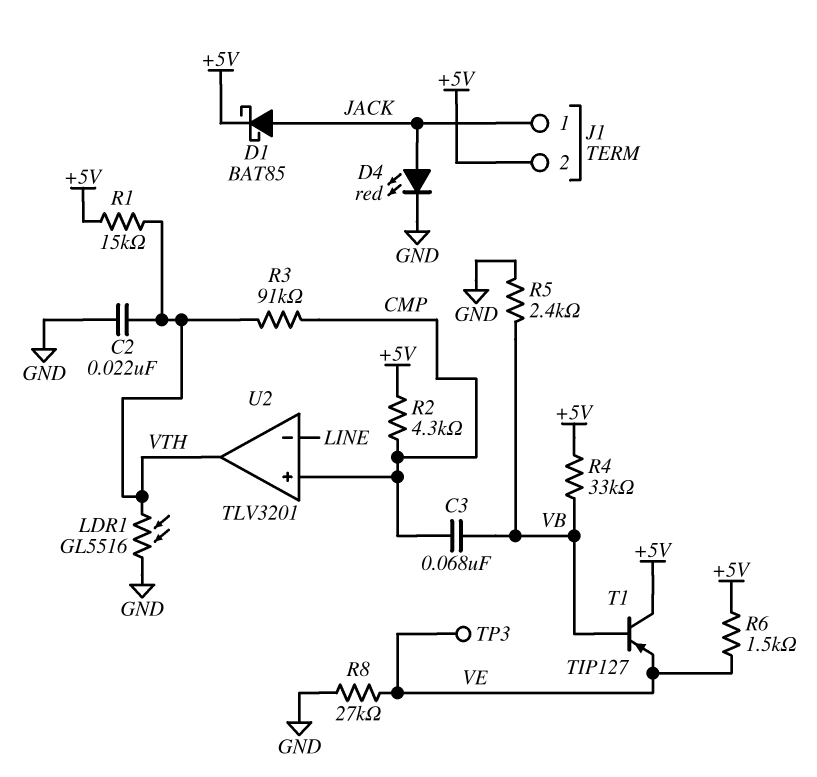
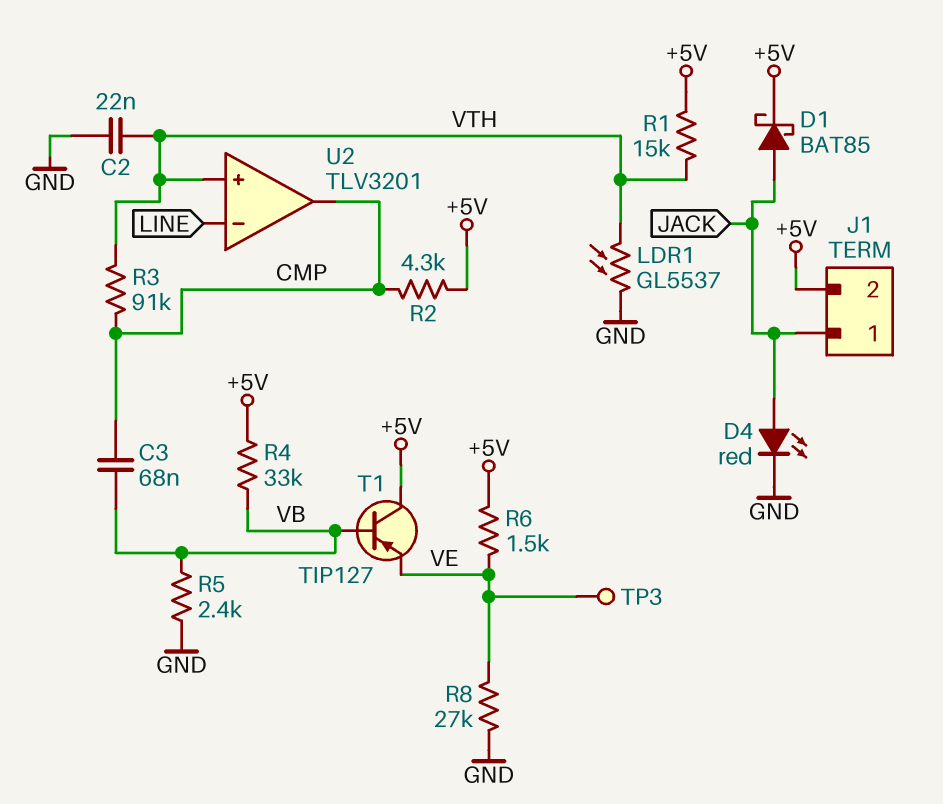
LDR1: GL5516 (GND, VTH) -> GL5537 (GND, VTH)
U2 pin in+: CMP -> VTH
U2 pin out: VTH -> CMP

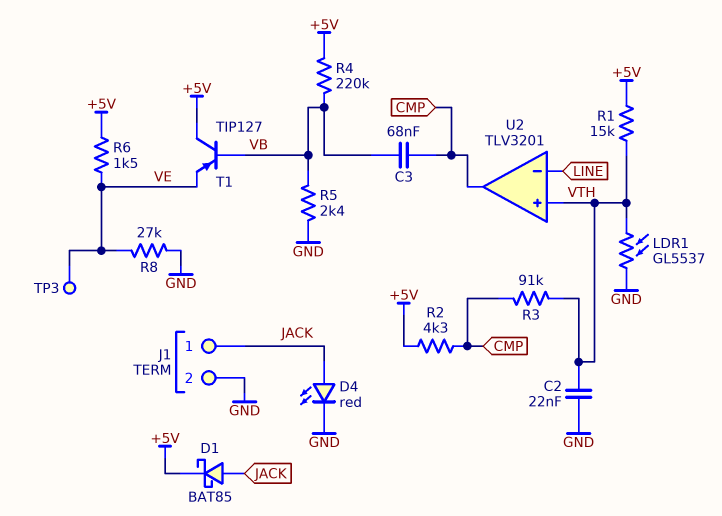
J1 pin 2: +5V -> GND
R4: 33k (+5V, VB) -> 220k (+5V, VB)

